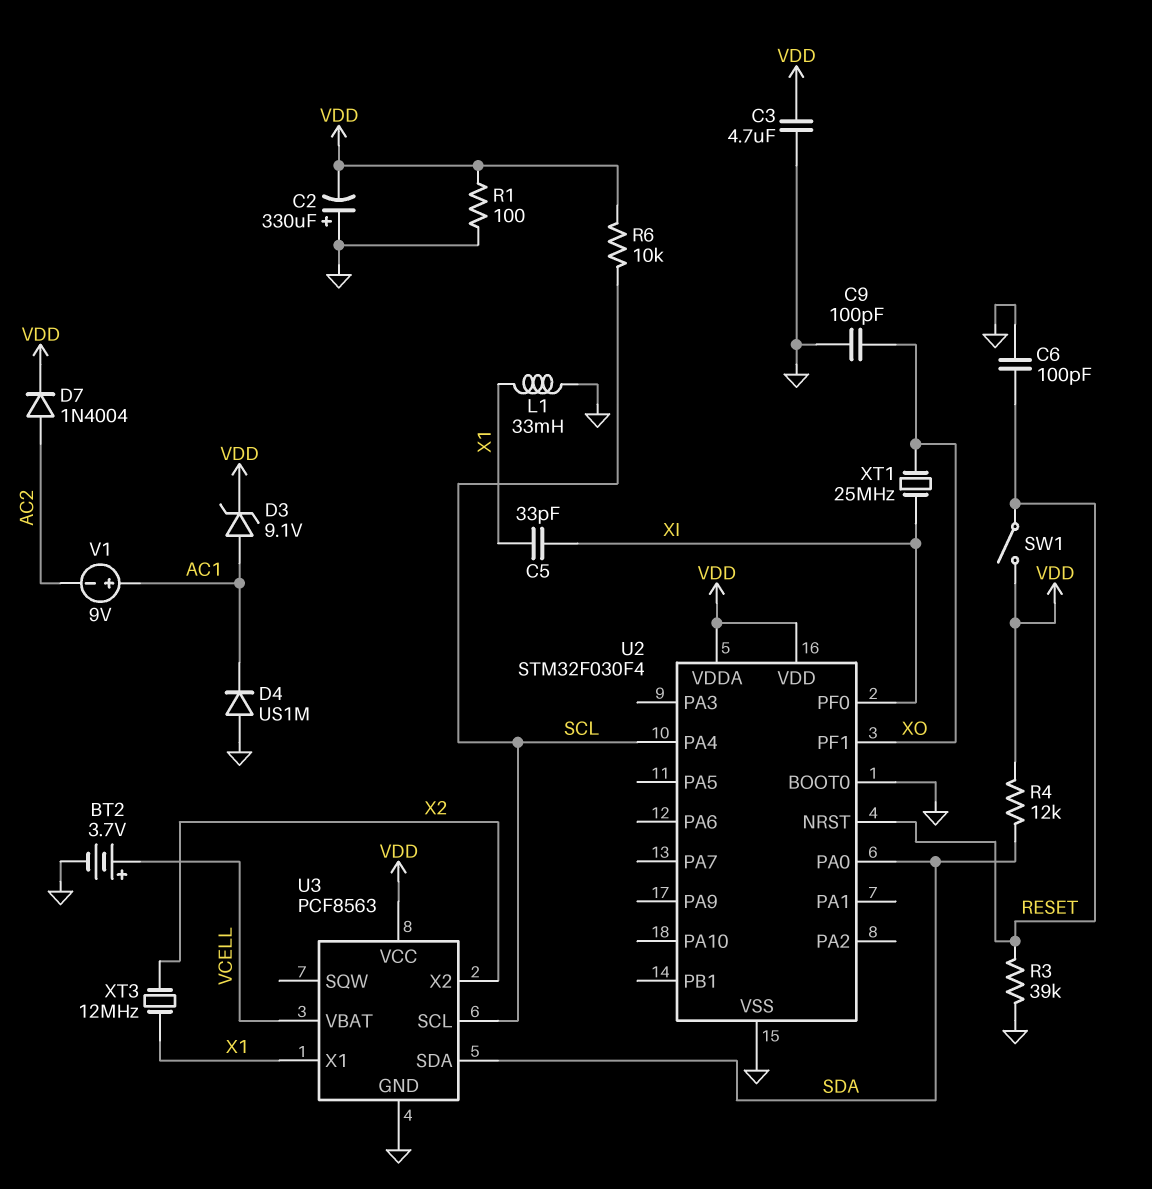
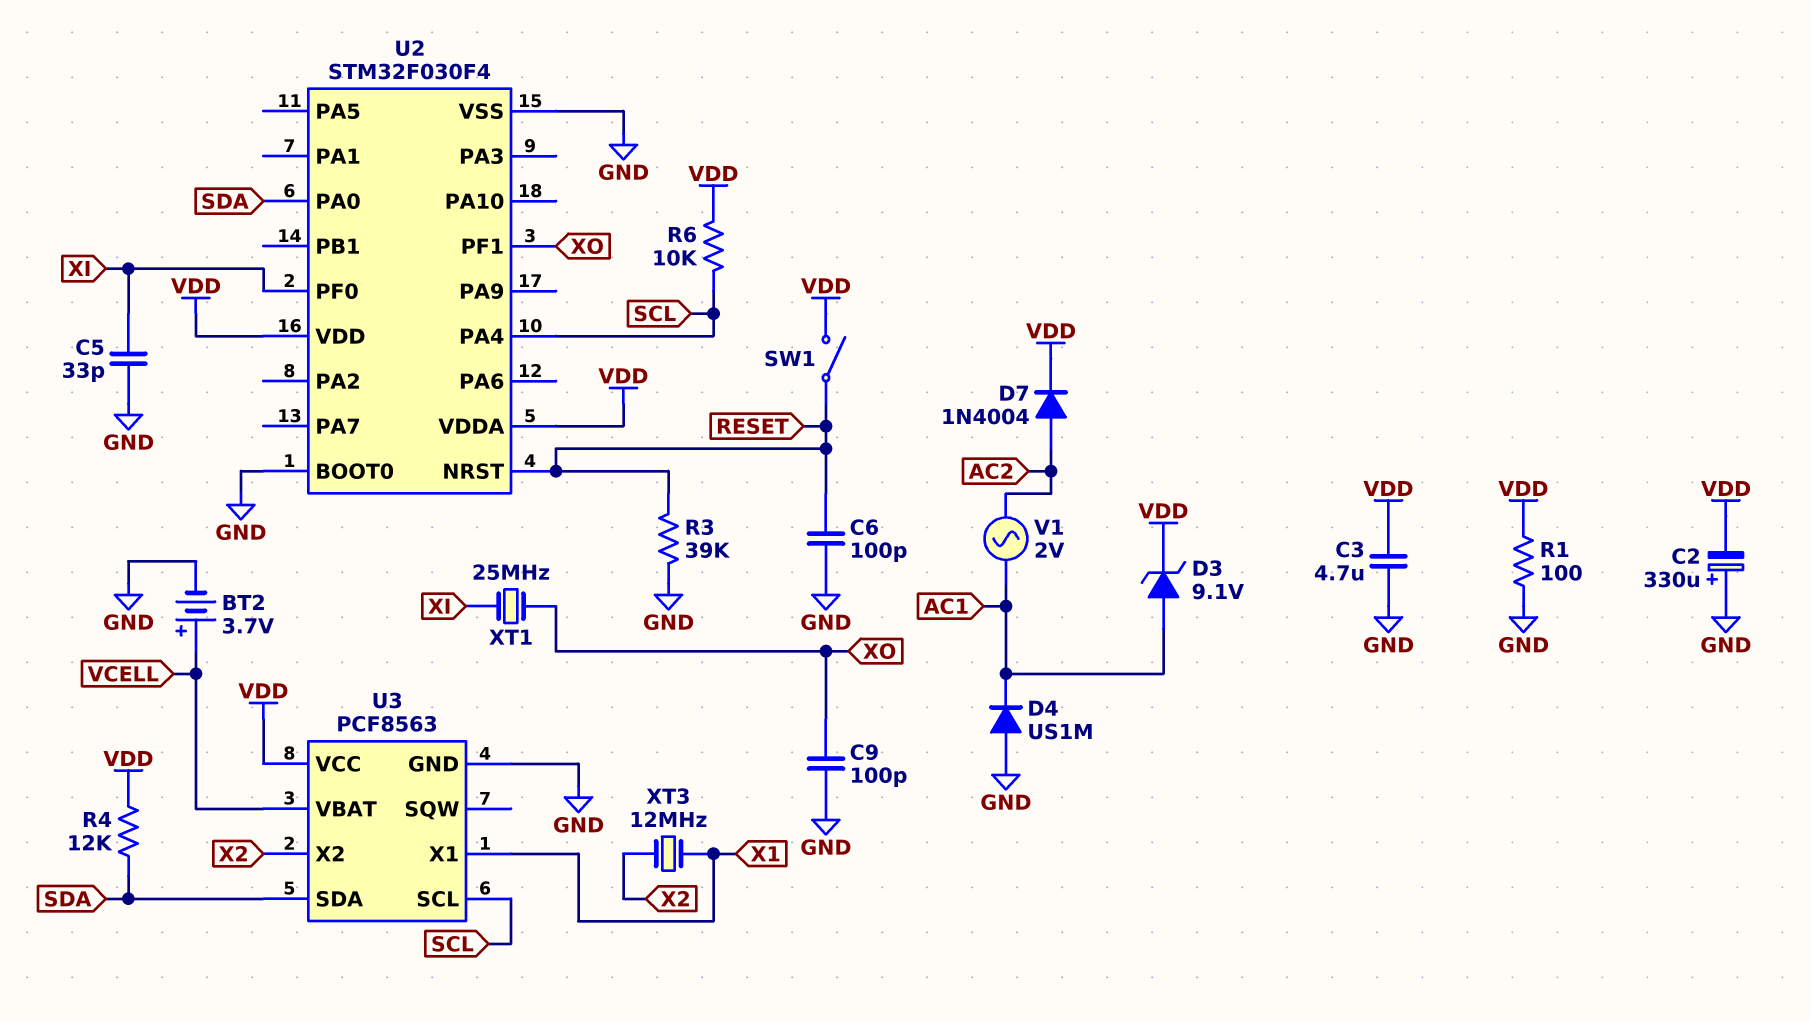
C5: 33pF (X1, XI) -> 33pF (GND, XI)
L1: 33mH (GND, X1) -> none
V1: 9V (plus AC1, minus AC2) -> AC 2V (AC1, AC2)

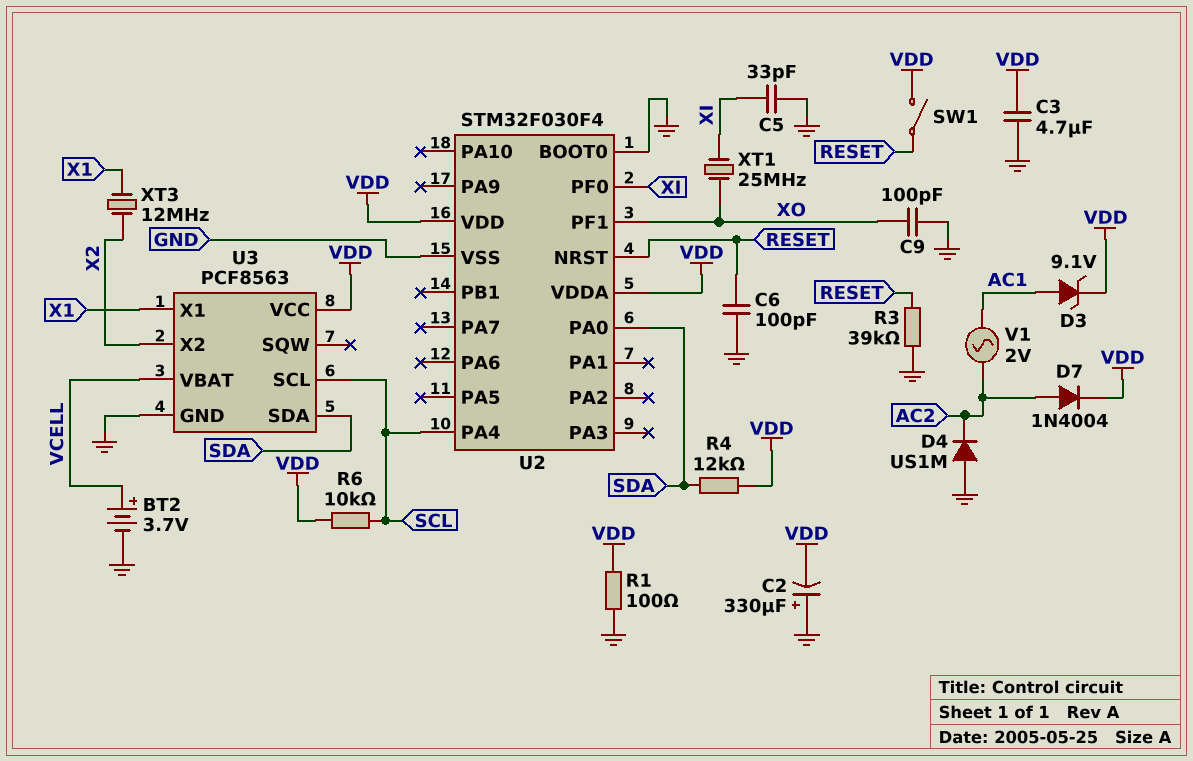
D4: diode US1M (A GND, K AC1) -> diode US1M (A GND, K AC2)

